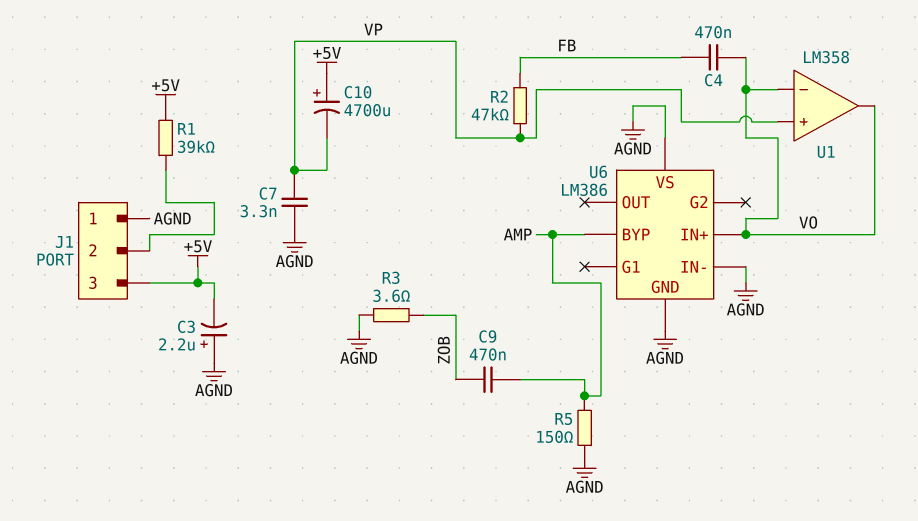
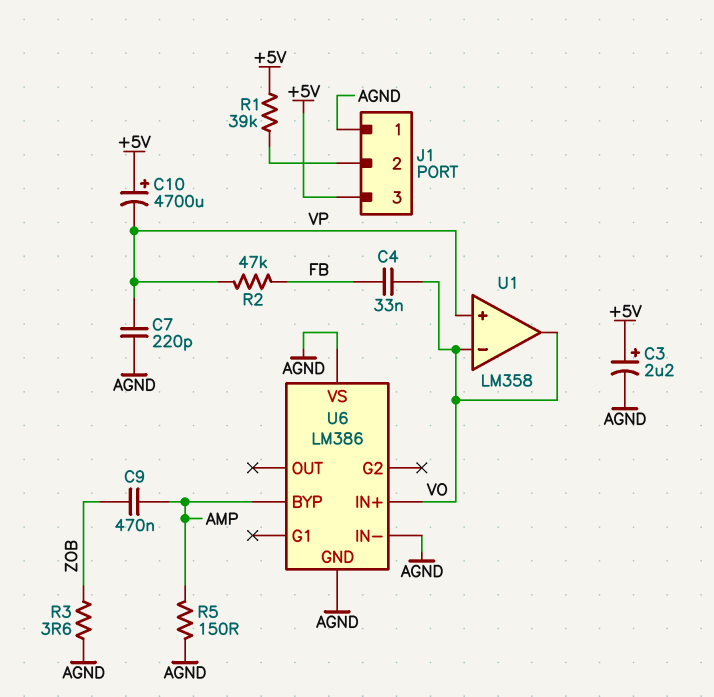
C3: 2.2uF (plus AGND, minus +5V) -> 2.2uF (plus +5V, minus AGND)
C4: 470nF (FB, VO) -> 33nF (FB, VO)
C7: 3.3nF (AGND, VP) -> 220pF (AGND, VP)

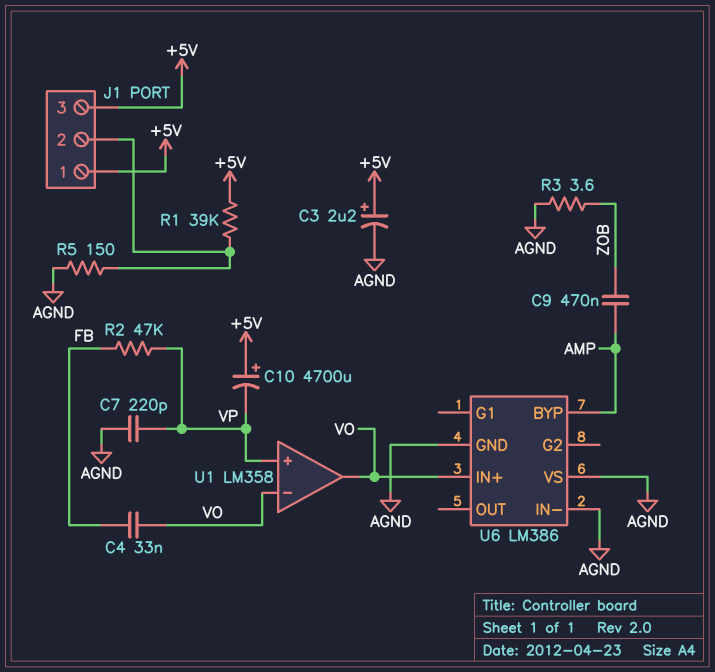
J1 pin 1: AGND -> +5V
R5: 150 (AGND, AMP) -> 150 (AGND, J1/2)

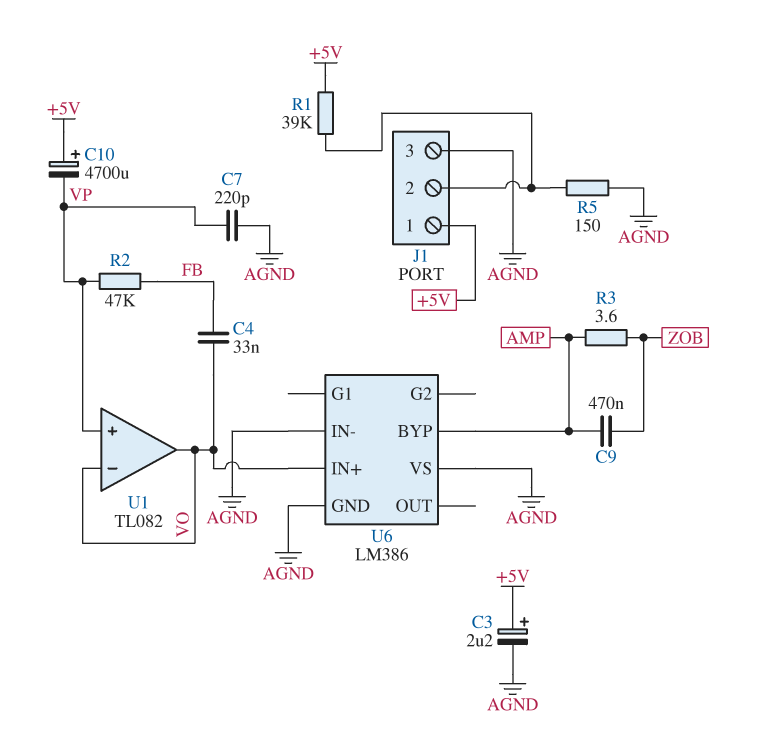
J1 pin 3: +5V -> AGND
R3: 3.6 (AGND, ZOB) -> 3.6 (AMP, ZOB)
U1: LM358 -> TL082

